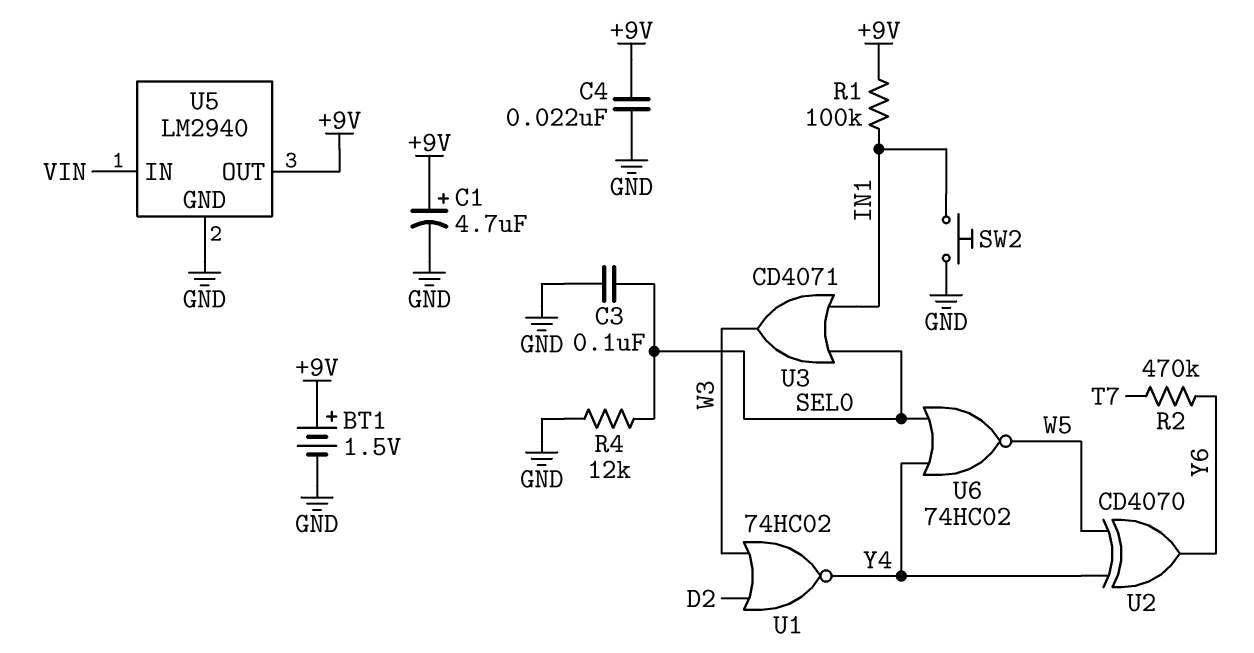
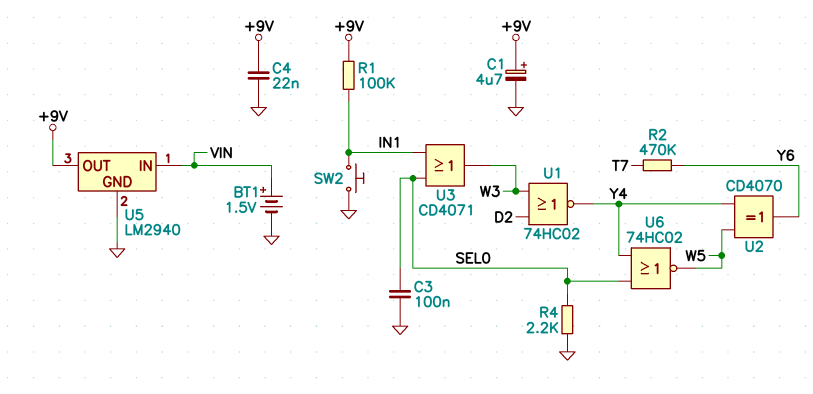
BT1: 1.5V (plus +9V, minus GND) -> 1.5V (plus VIN, minus GND)
R4: 12k (GND, SEL0) -> 2.2k (GND, SEL0)

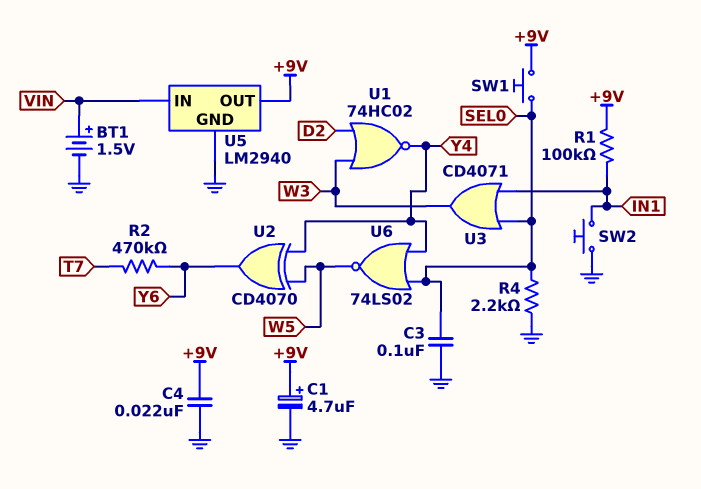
SW1: none -> button (+9V, SEL0)
U6: NOR 74HC02 (in SEL0, in Y4, out W5) -> NOR 74LS02 (in SEL0, in Y4, out W5)

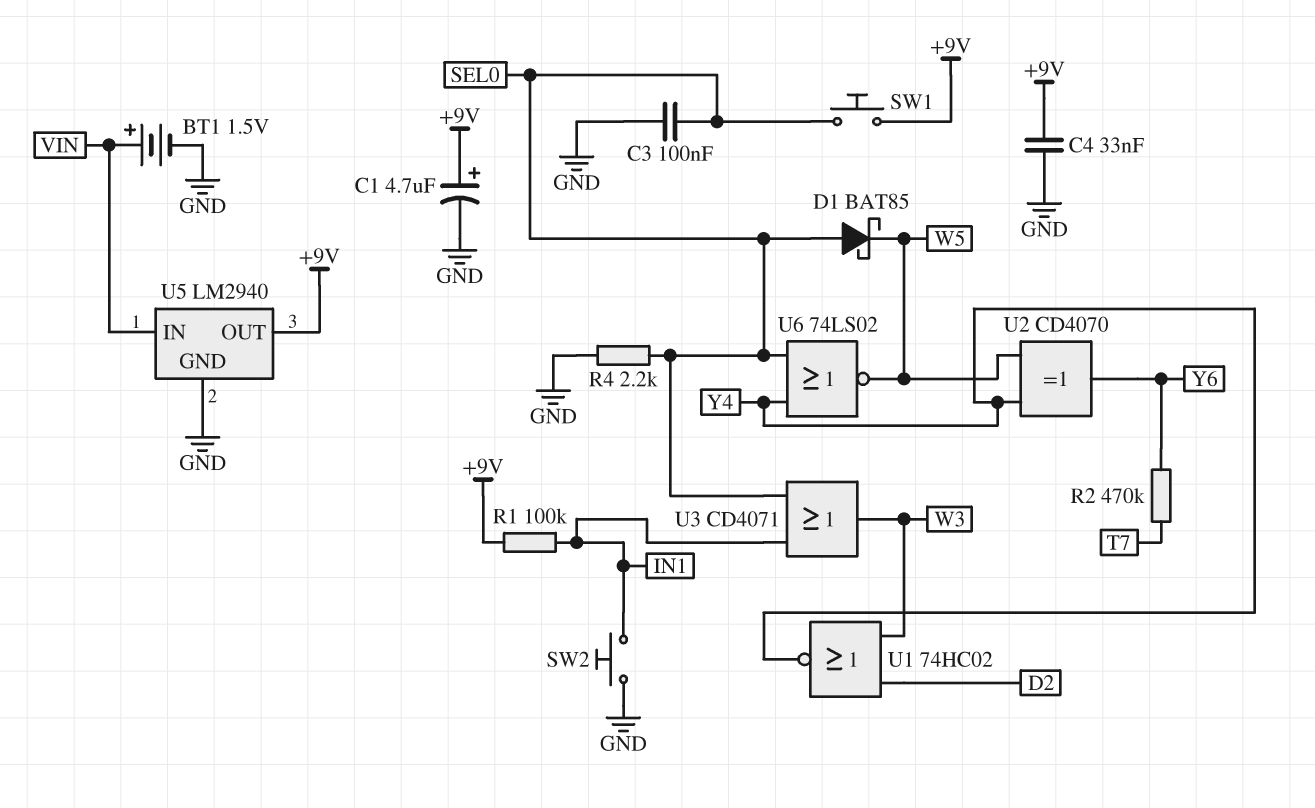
C4: 22nF (+9V, GND) -> 33nF (+9V, GND)
D1: none -> schottky BAT85 (A SEL0, K W5)

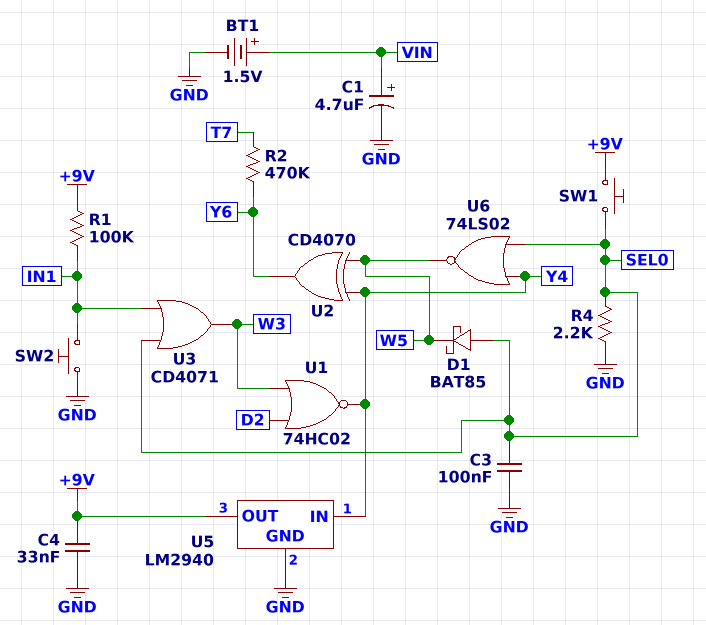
C1: 4.7uF (plus +9V, minus GND) -> 4.7uF (plus VIN, minus GND)
U5 pin IN: VIN -> Y4

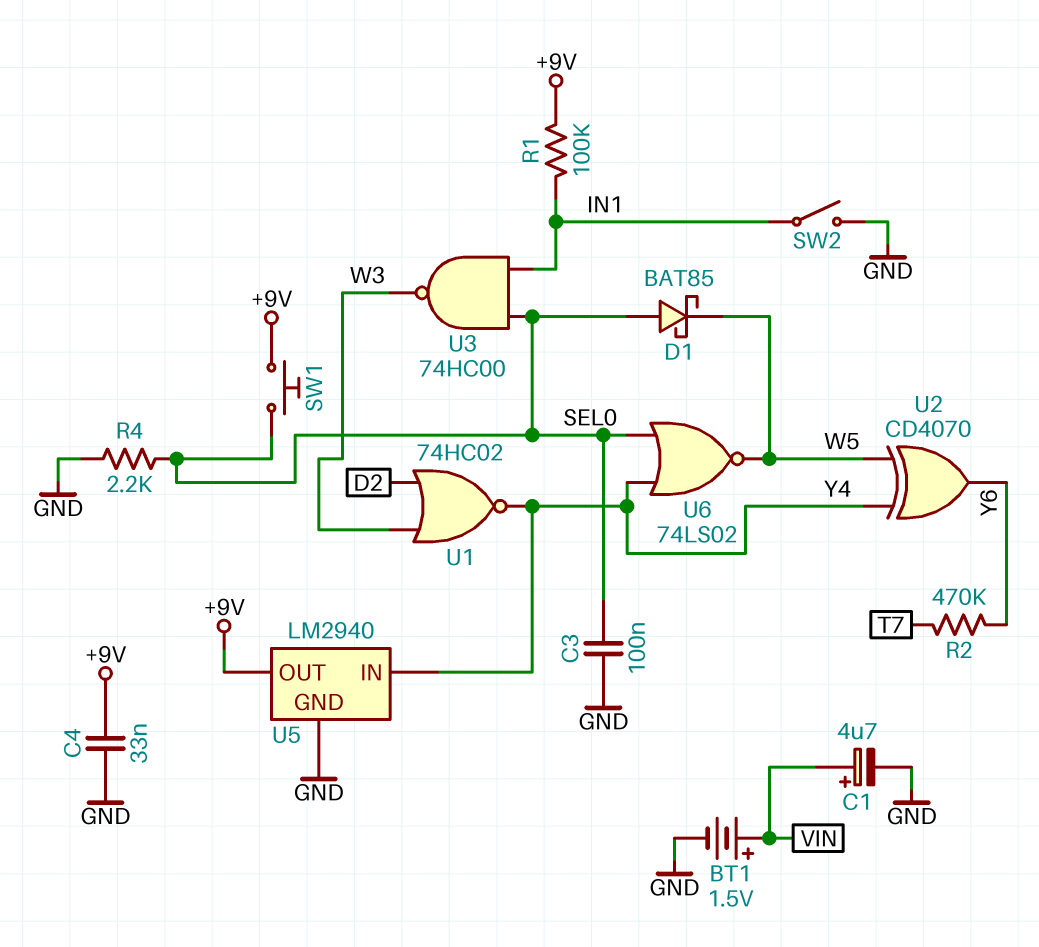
SW2: button (GND, IN1) -> switch (GND, IN1)
U3: OR CD4071 (in IN1, in SEL0, out W3) -> NAND 74HC00 (in IN1, in SEL0, out W3)

